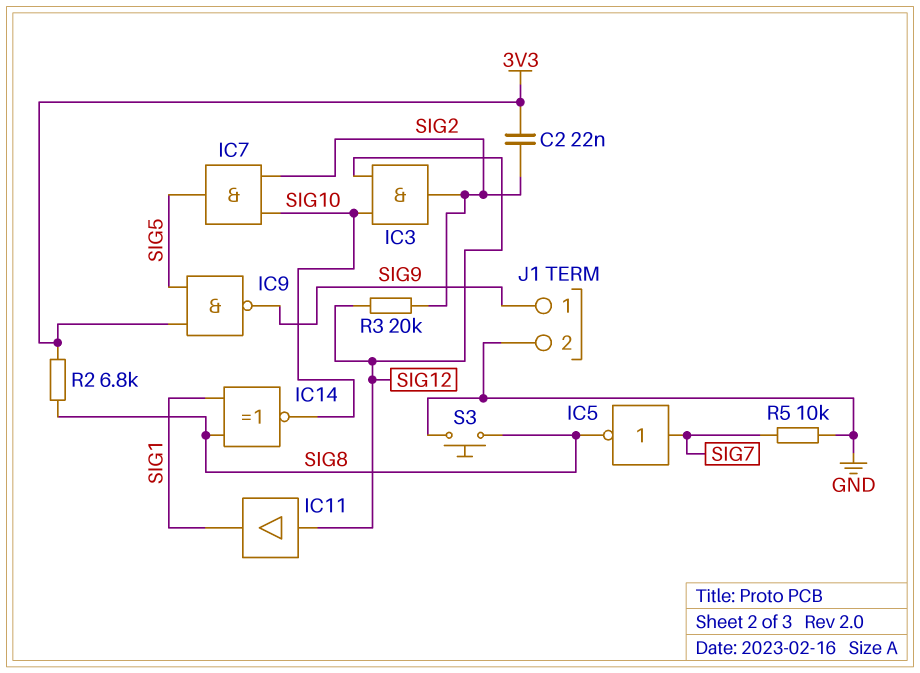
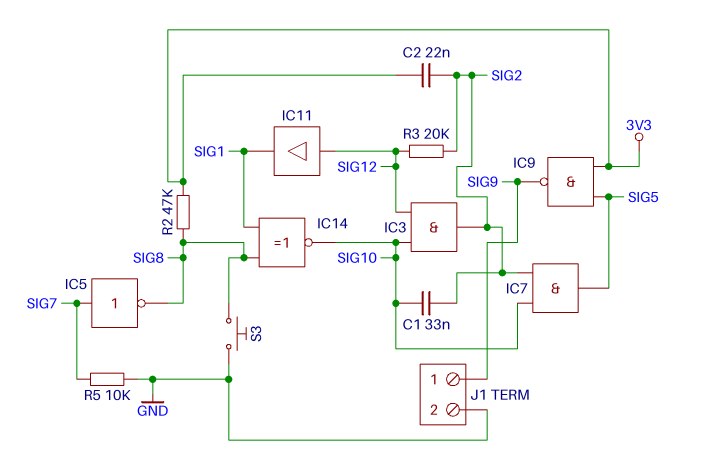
C1: none -> 33nF (SIG2, SIG10)
R2: 6.8k (3V3, SIG8) -> 47k (3V3, SIG8)

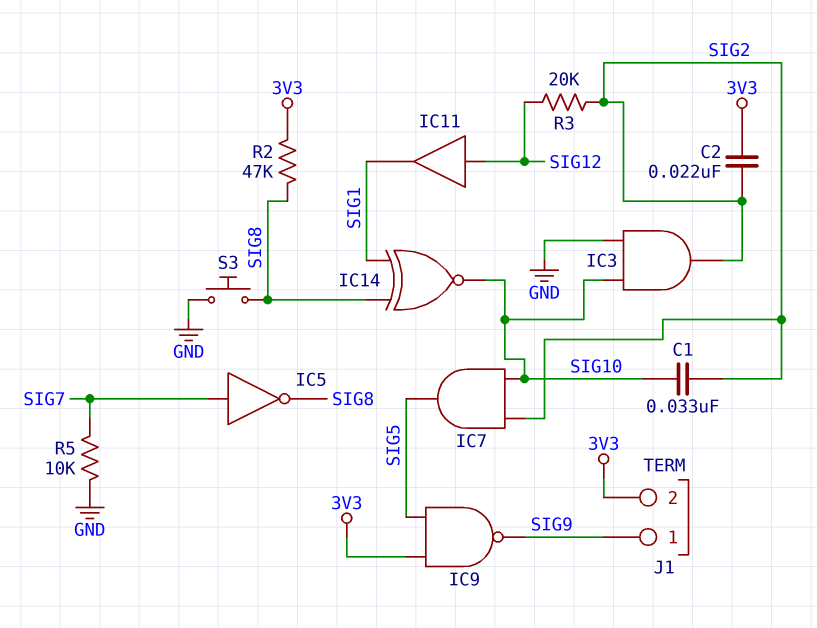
IC3: AND (in SIG10, in SIG12, out SIG2) -> AND (in GND, in SIG10, out SIG2)
J1 pin 2: GND -> 3V3

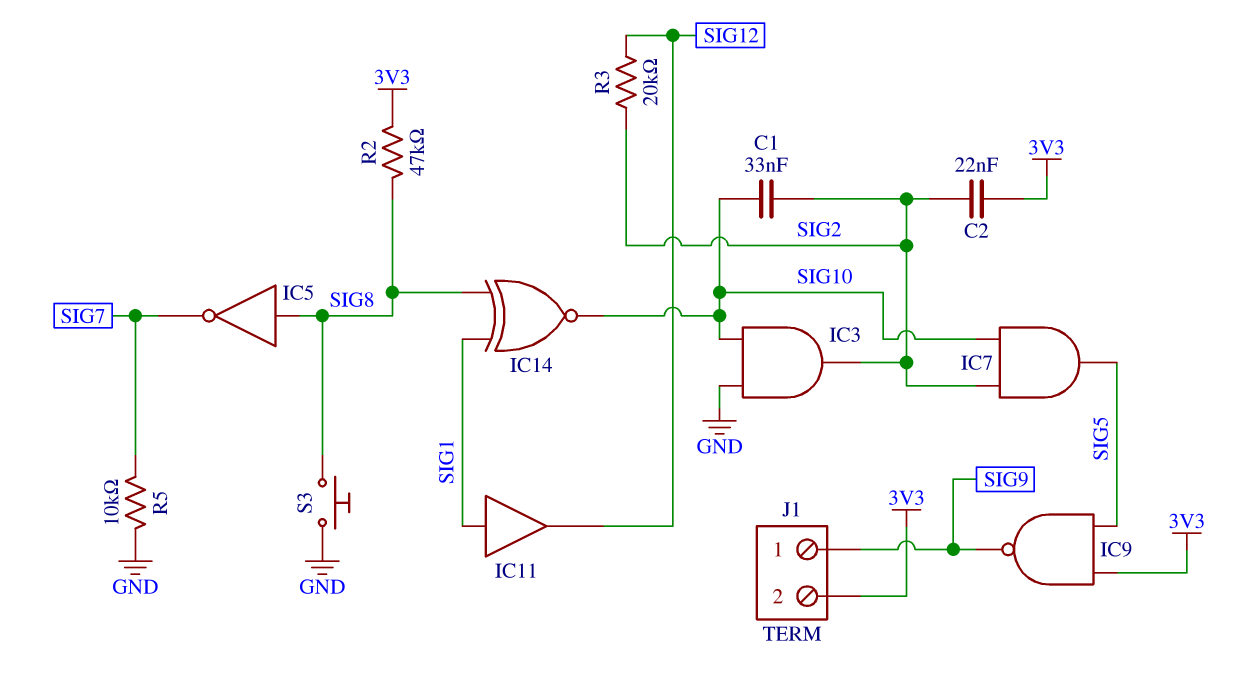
IC5: NOT (in SIG7, out SIG8) -> NOT (in SIG8, out SIG7)
IC11: buffer (in SIG12, out SIG1) -> buffer (in SIG1, out SIG12)

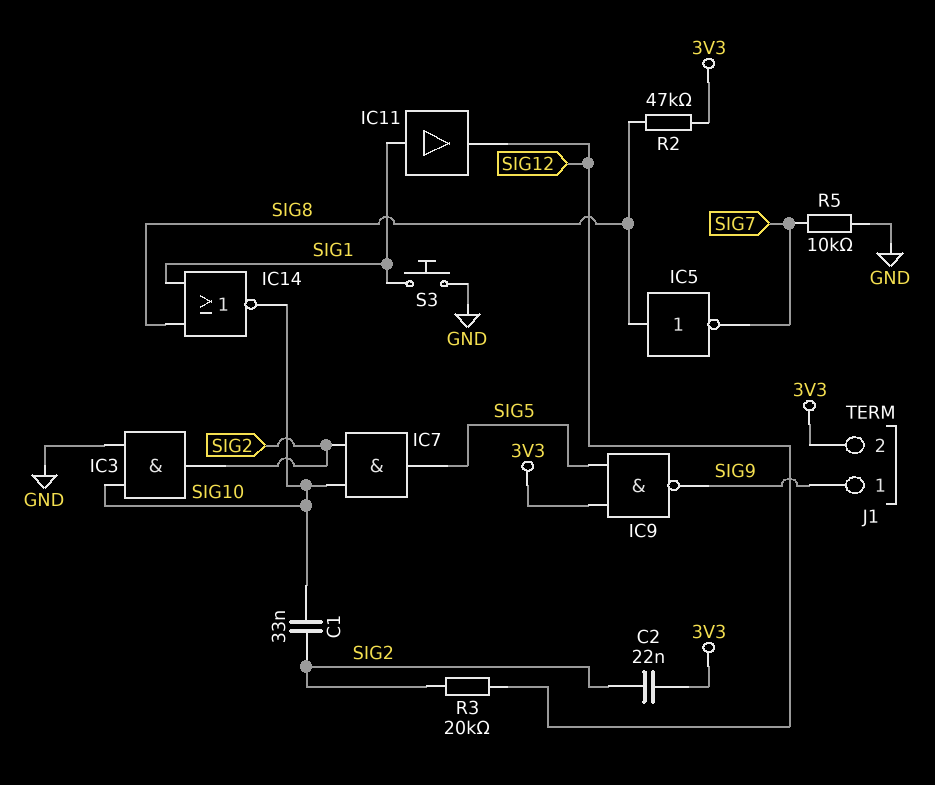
IC14: XNOR (in SIG1, in SIG8, out SIG10) -> NOR (in SIG1, in SIG8, out SIG10)
S3: button (GND, SIG8) -> button (GND, SIG1)

